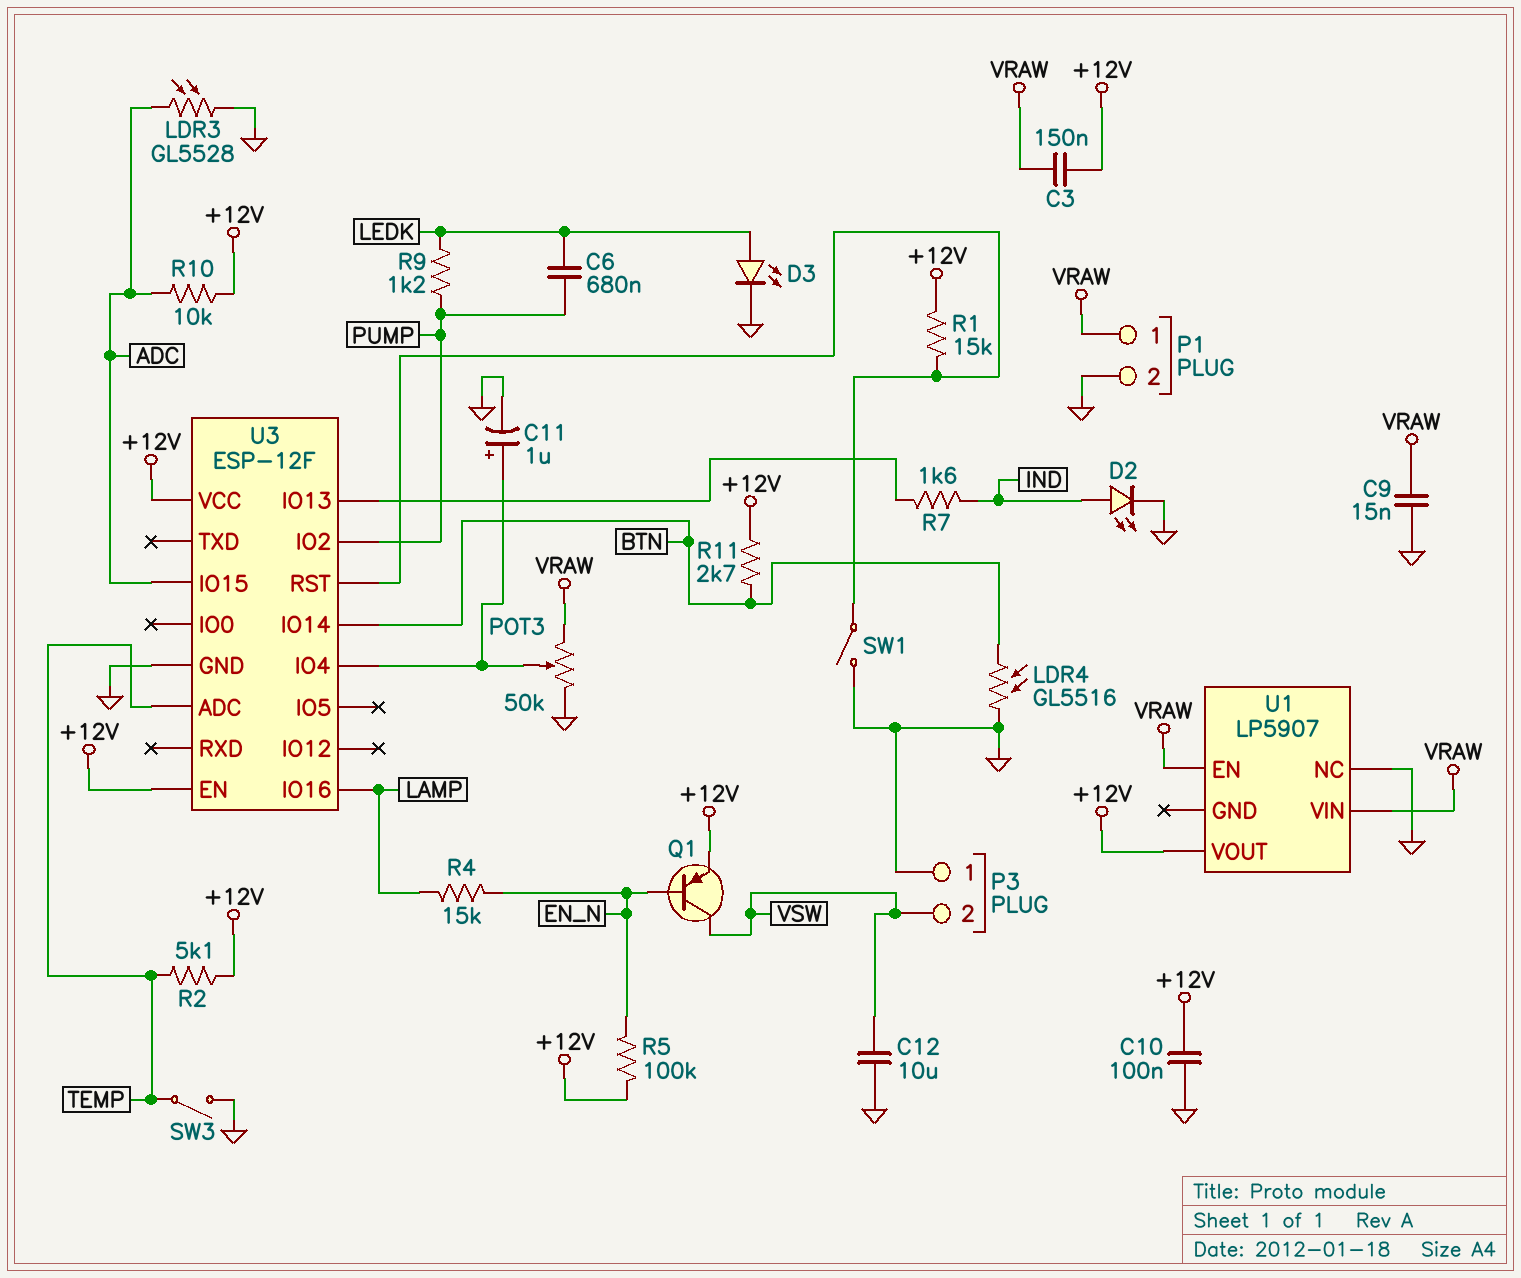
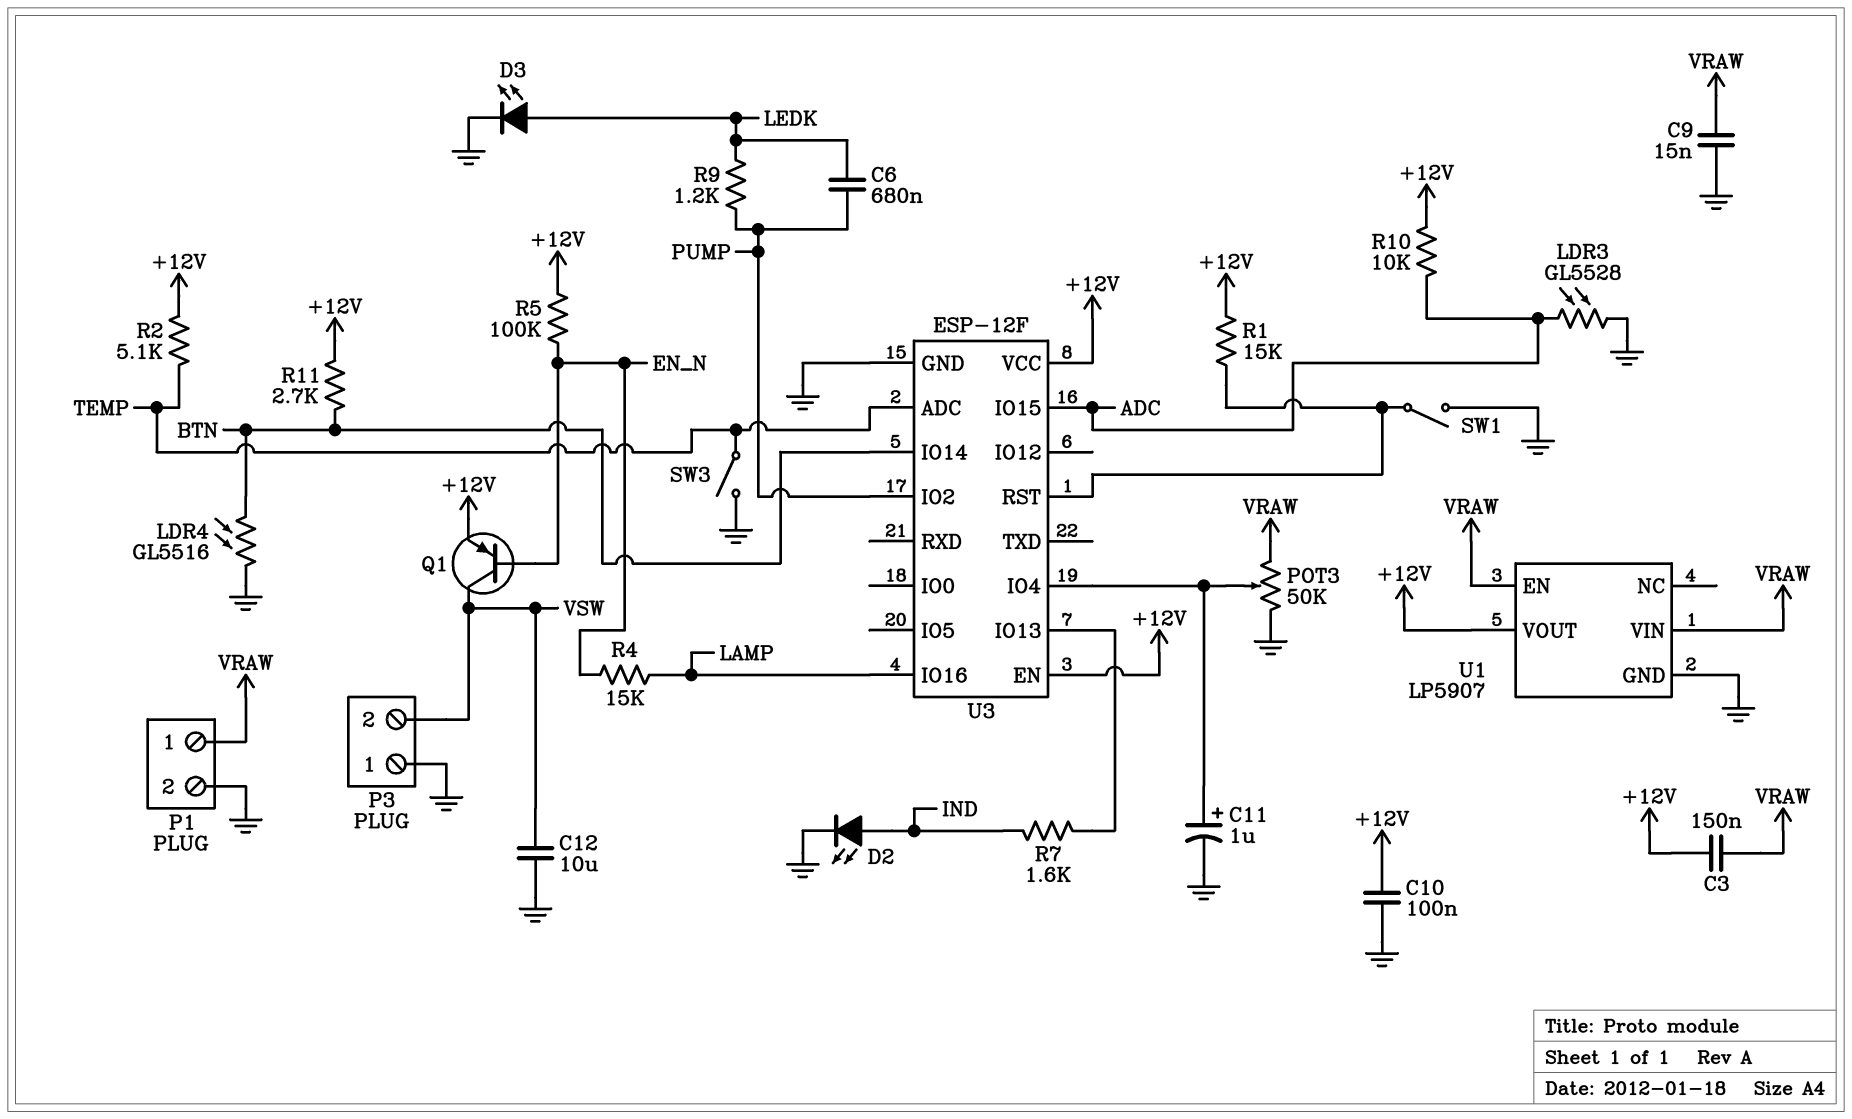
U1 pin GND: none -> GND
U1 pin NC: GND -> none

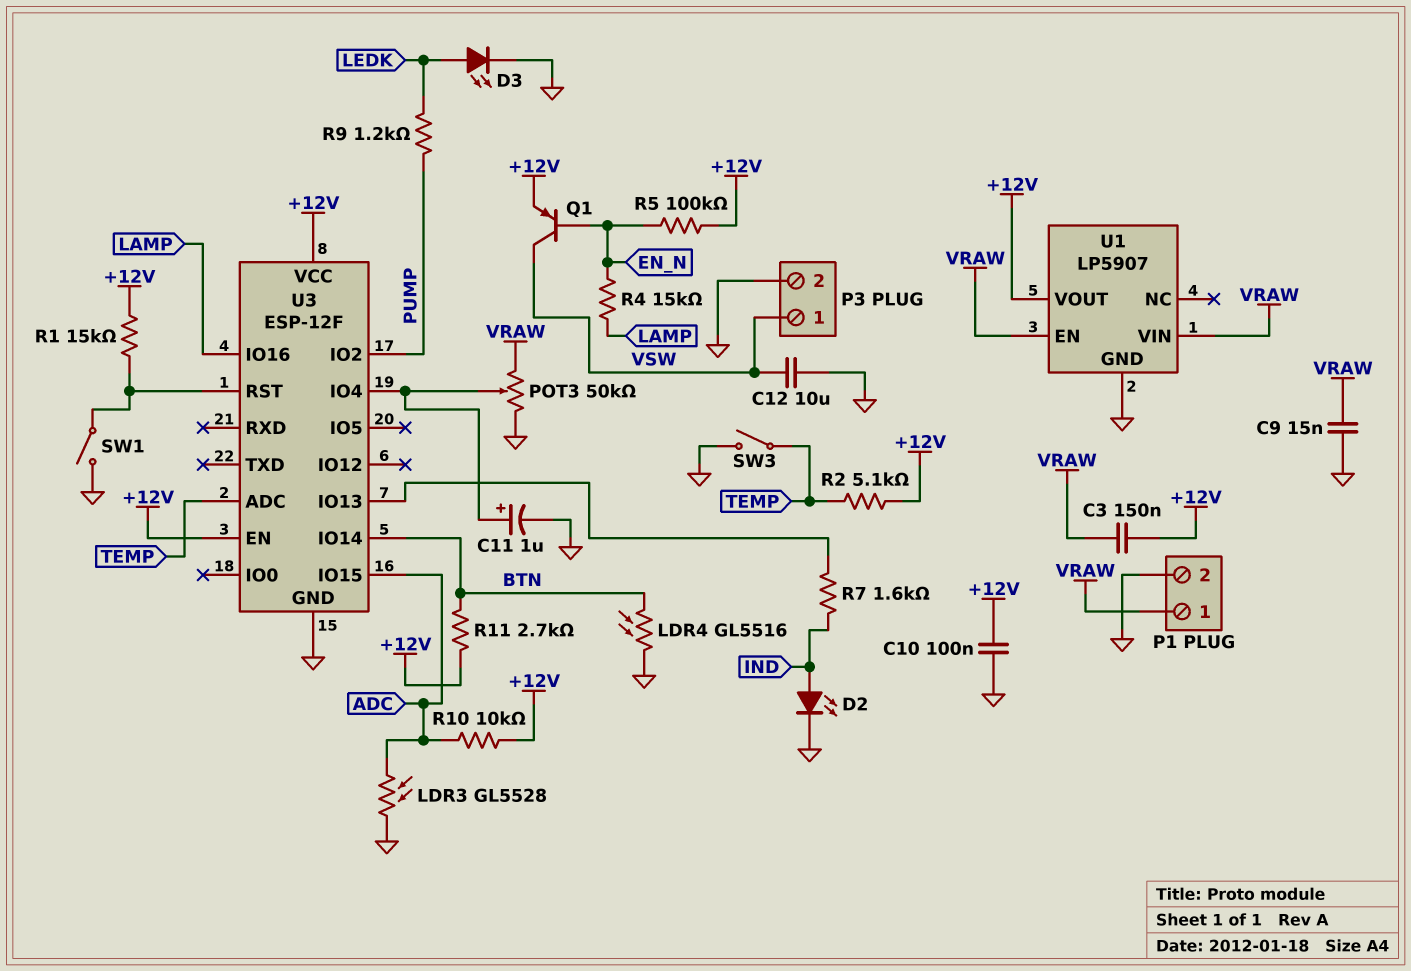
C6: 680nF (LEDK, PUMP) -> none
P3 pin 1: GND -> VSW
P3 pin 2: VSW -> GND

